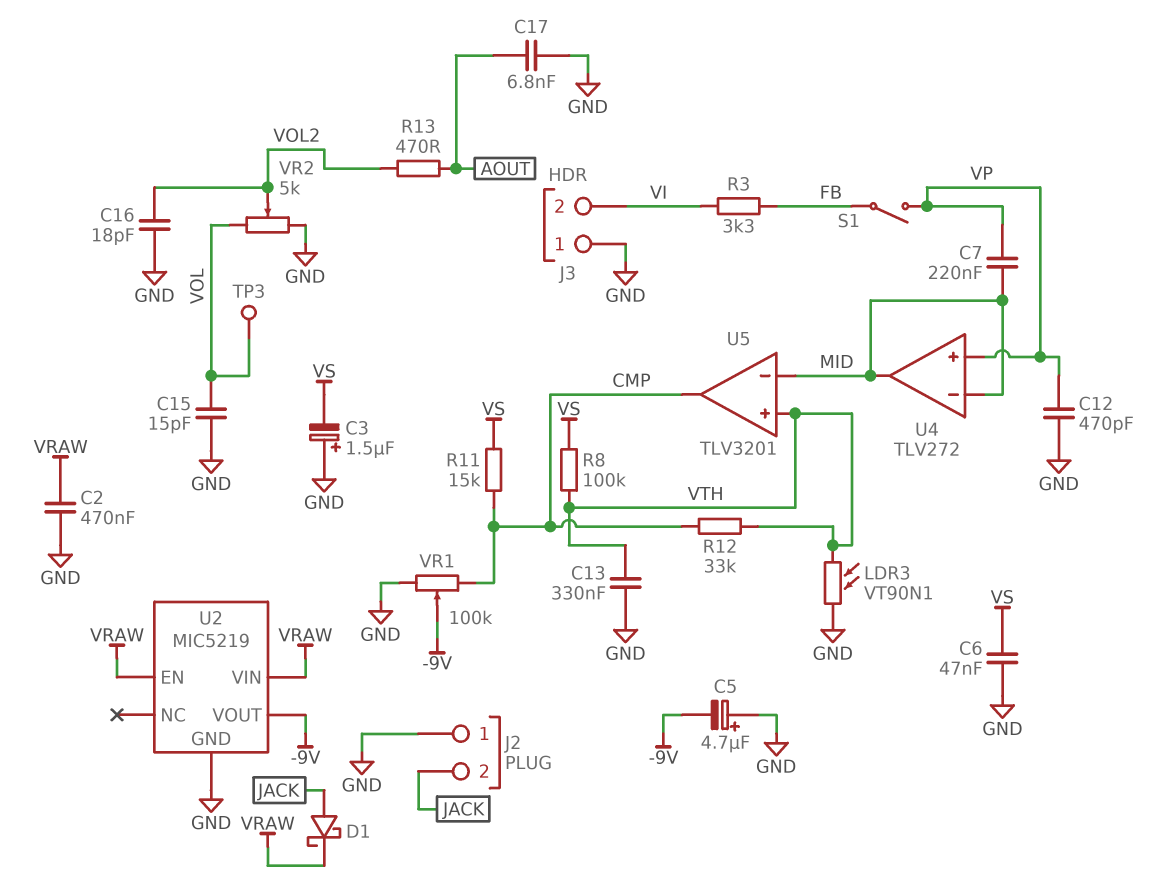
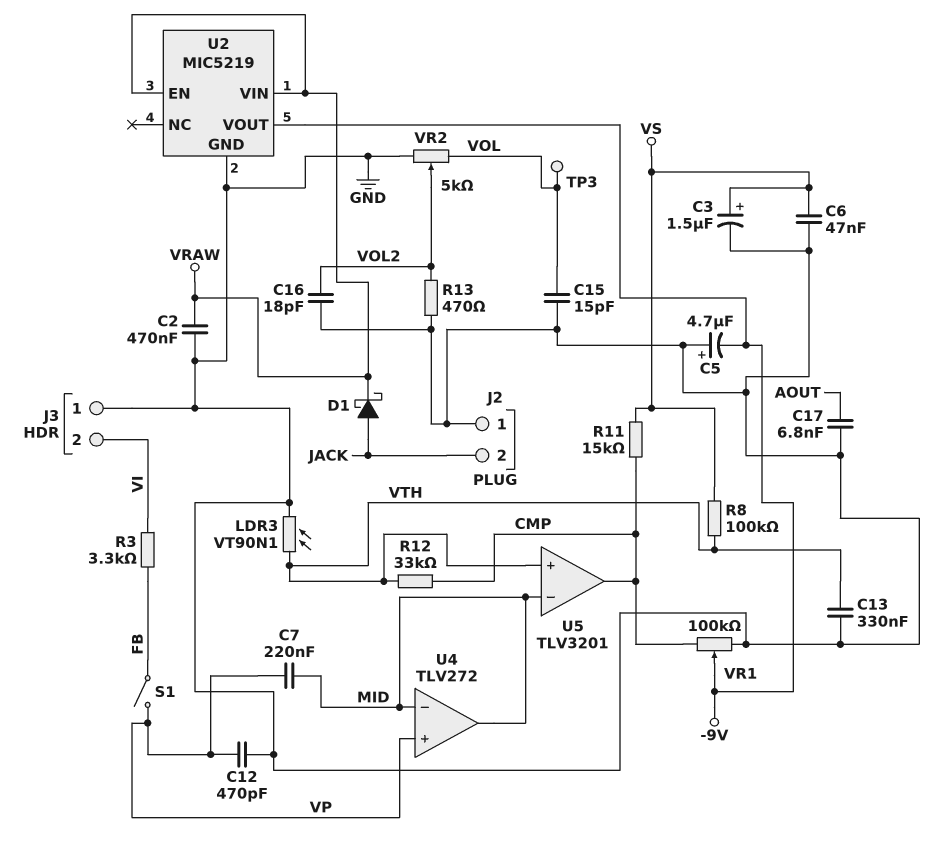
C3: 1.5uF (plus GND, minus VS) -> 1.5uF (plus VS, minus GND)
R13: 470 (AOUT, VOL2) -> 470 (GND, VOL2)

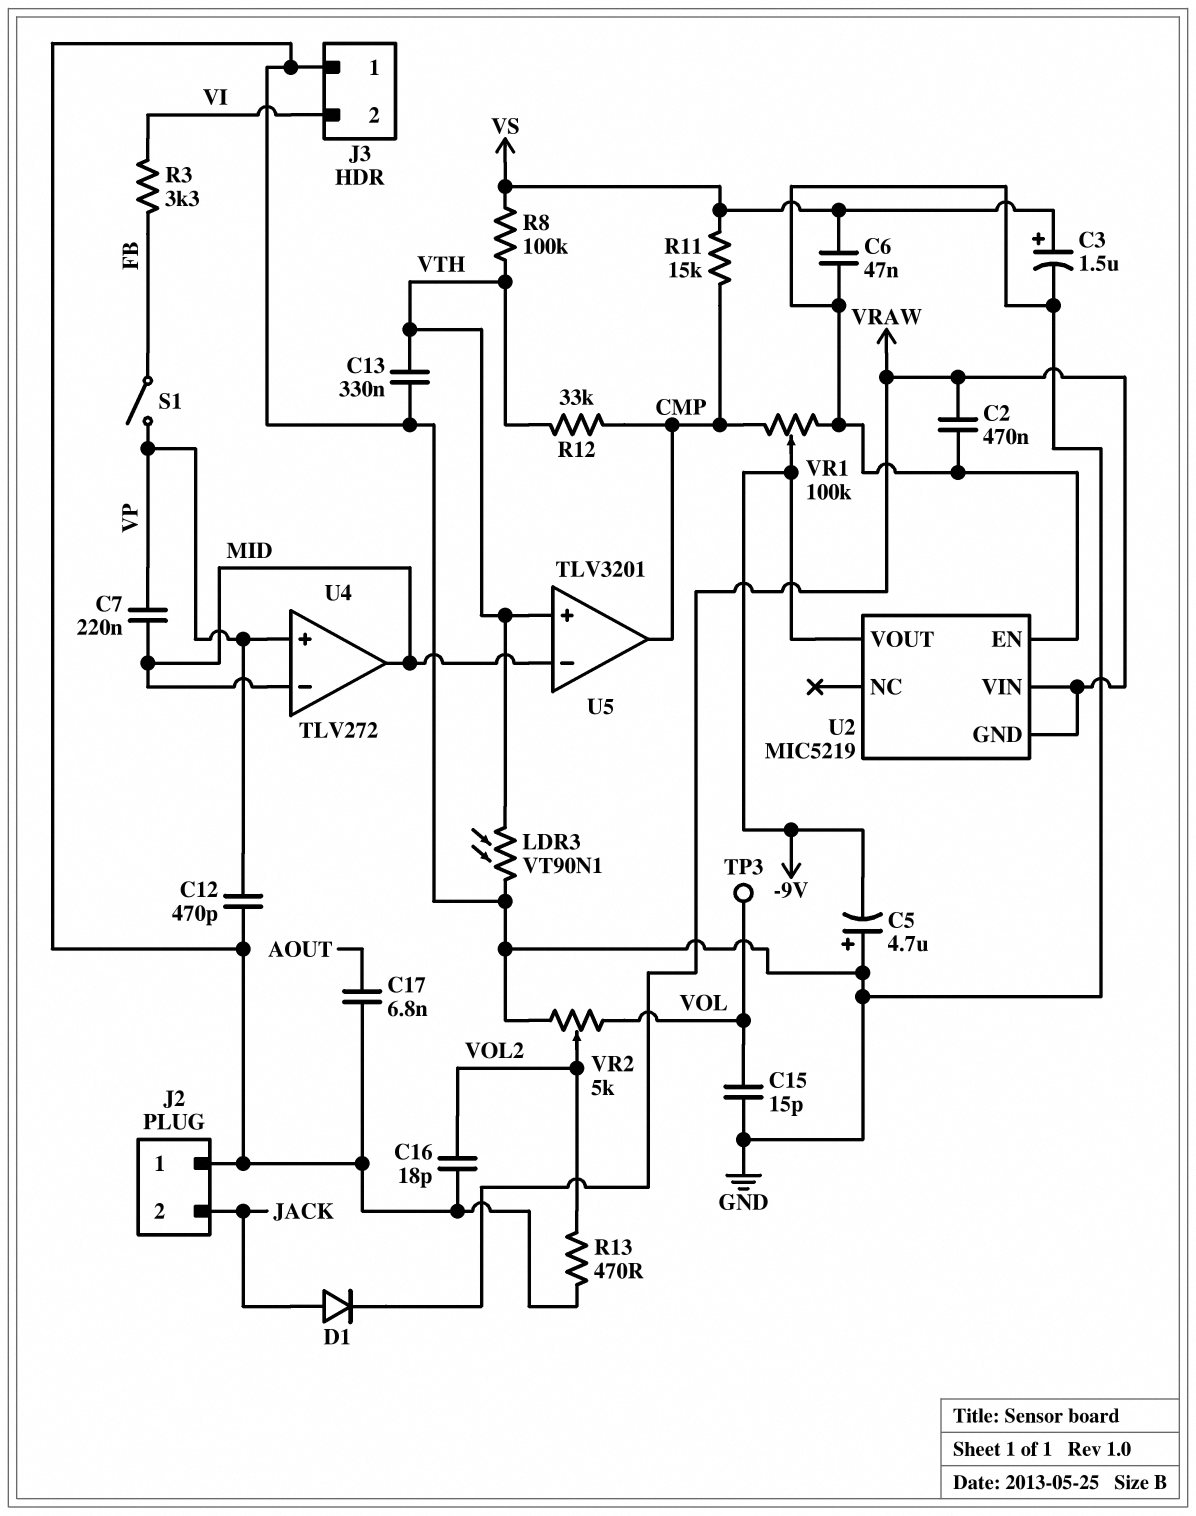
D1: schottky (A JACK, K VRAW) -> diode (A JACK, K VRAW)
U2 pin EN: VRAW -> GND
U2 pin GND: GND -> VRAW

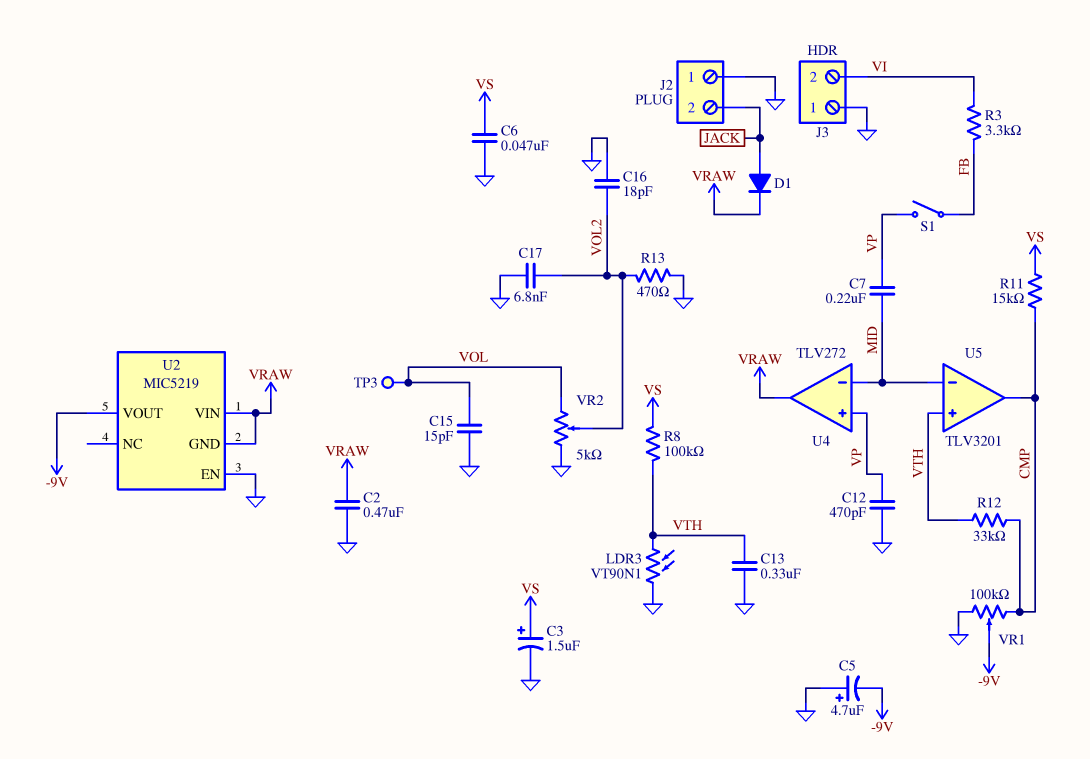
C17: 6.8nF (AOUT, GND) -> 6.8nF (GND, VOL2)
U4 pin out: MID -> VRAW

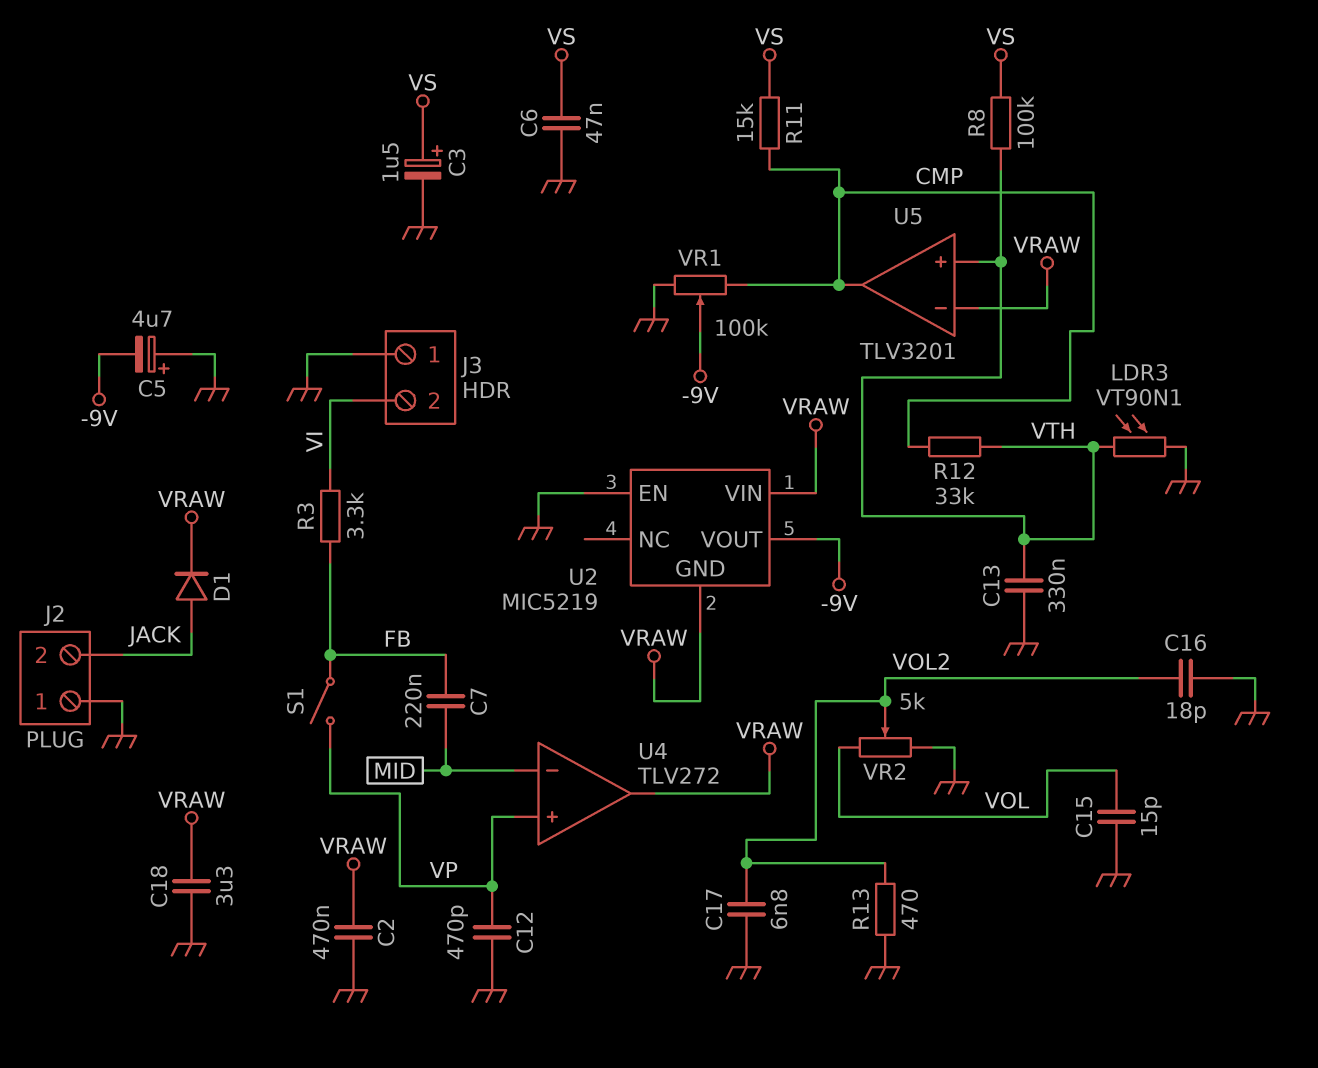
C7: 220nF (MID, VP) -> 220nF (FB, MID)
C18: none -> 3.3uF (GND, VRAW)
TP3: test point (VOL) -> none
U5 pin in-: MID -> VRAW

